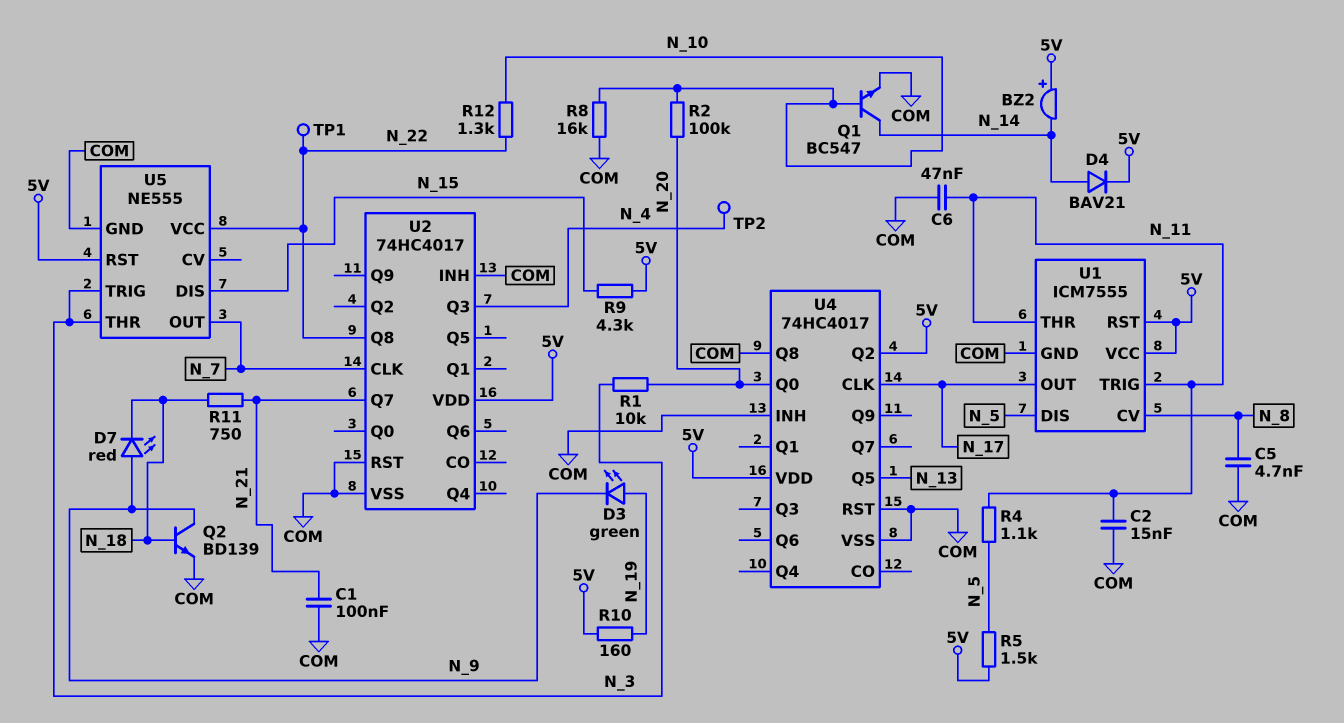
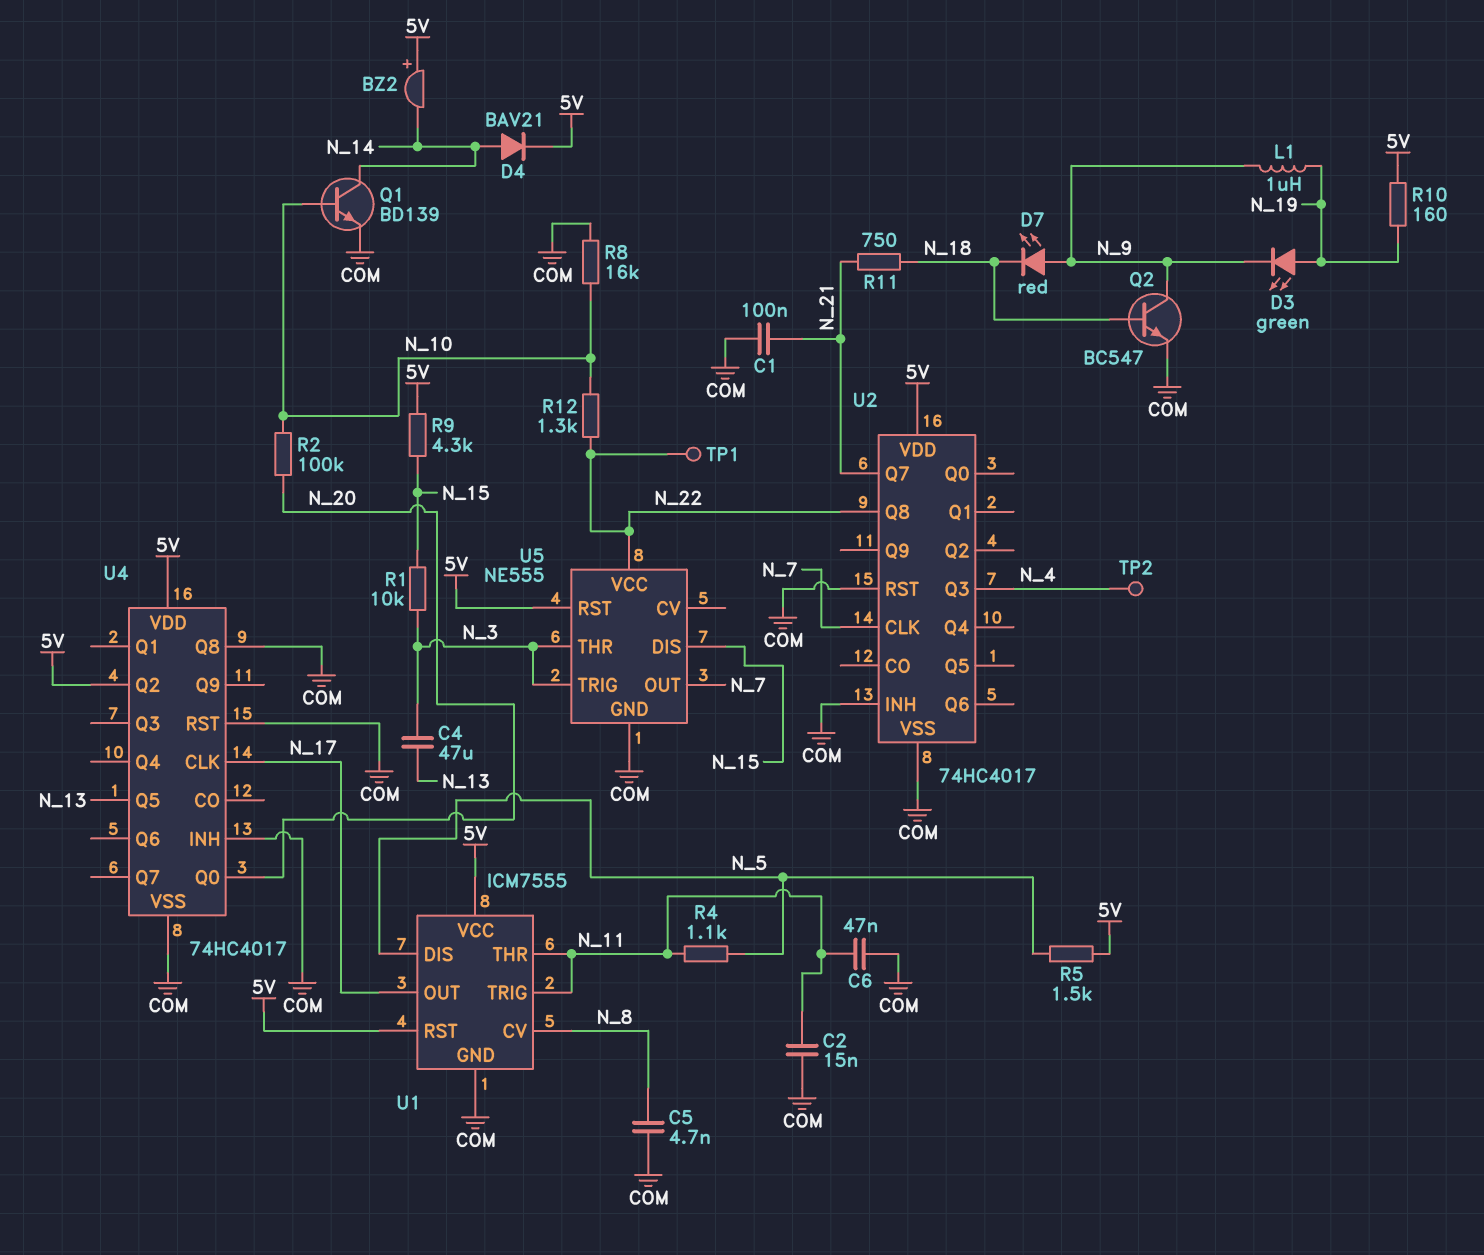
C4: none -> 47uF (N_3, N_13)
L1: none -> 1uH (N_9, N_19)
Q1: NPN BC547 (B N_10, C N_14, E COM) -> NPN BD139 (B N_10, C N_14, E COM)
Q2: NPN BD139 (B N_18, C N_9, E COM) -> NPN BC547 (B N_18, C N_9, E COM)
R1: 10k (N_3, N_20) -> 10k (N_3, N_15)

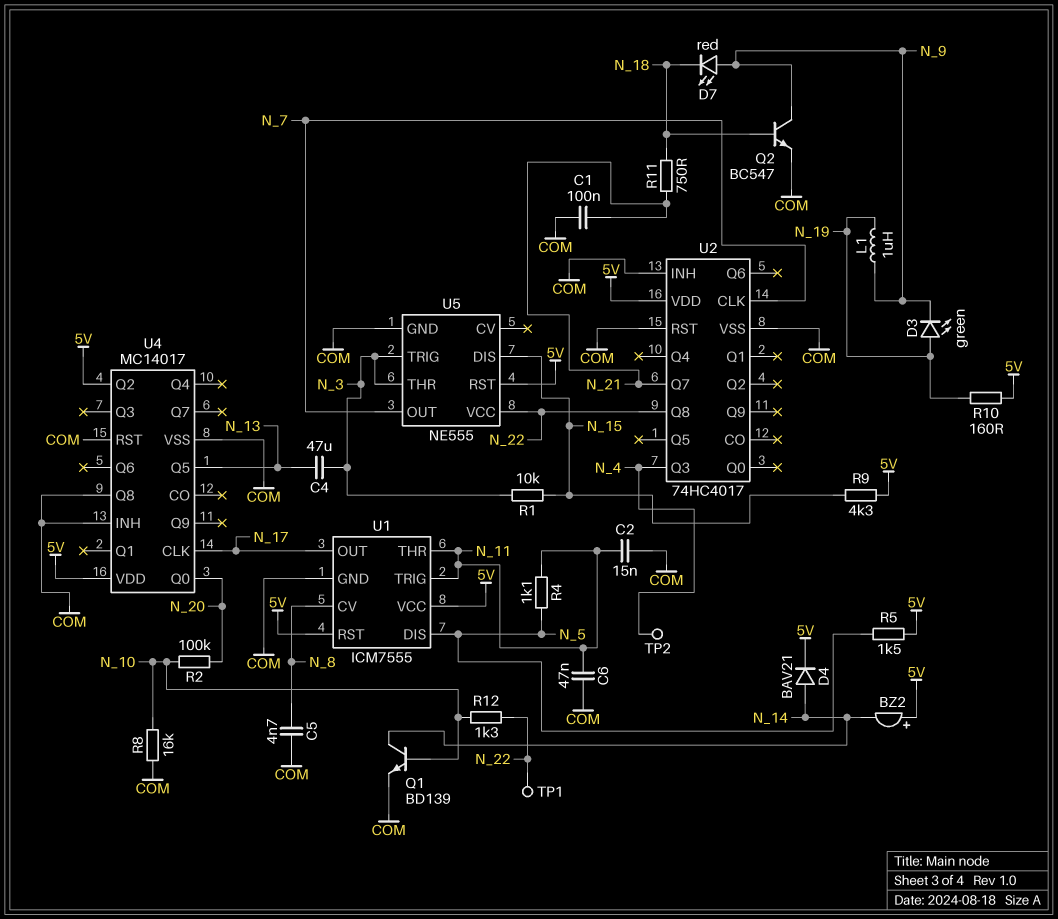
U4: 74HC4017 -> MC14017

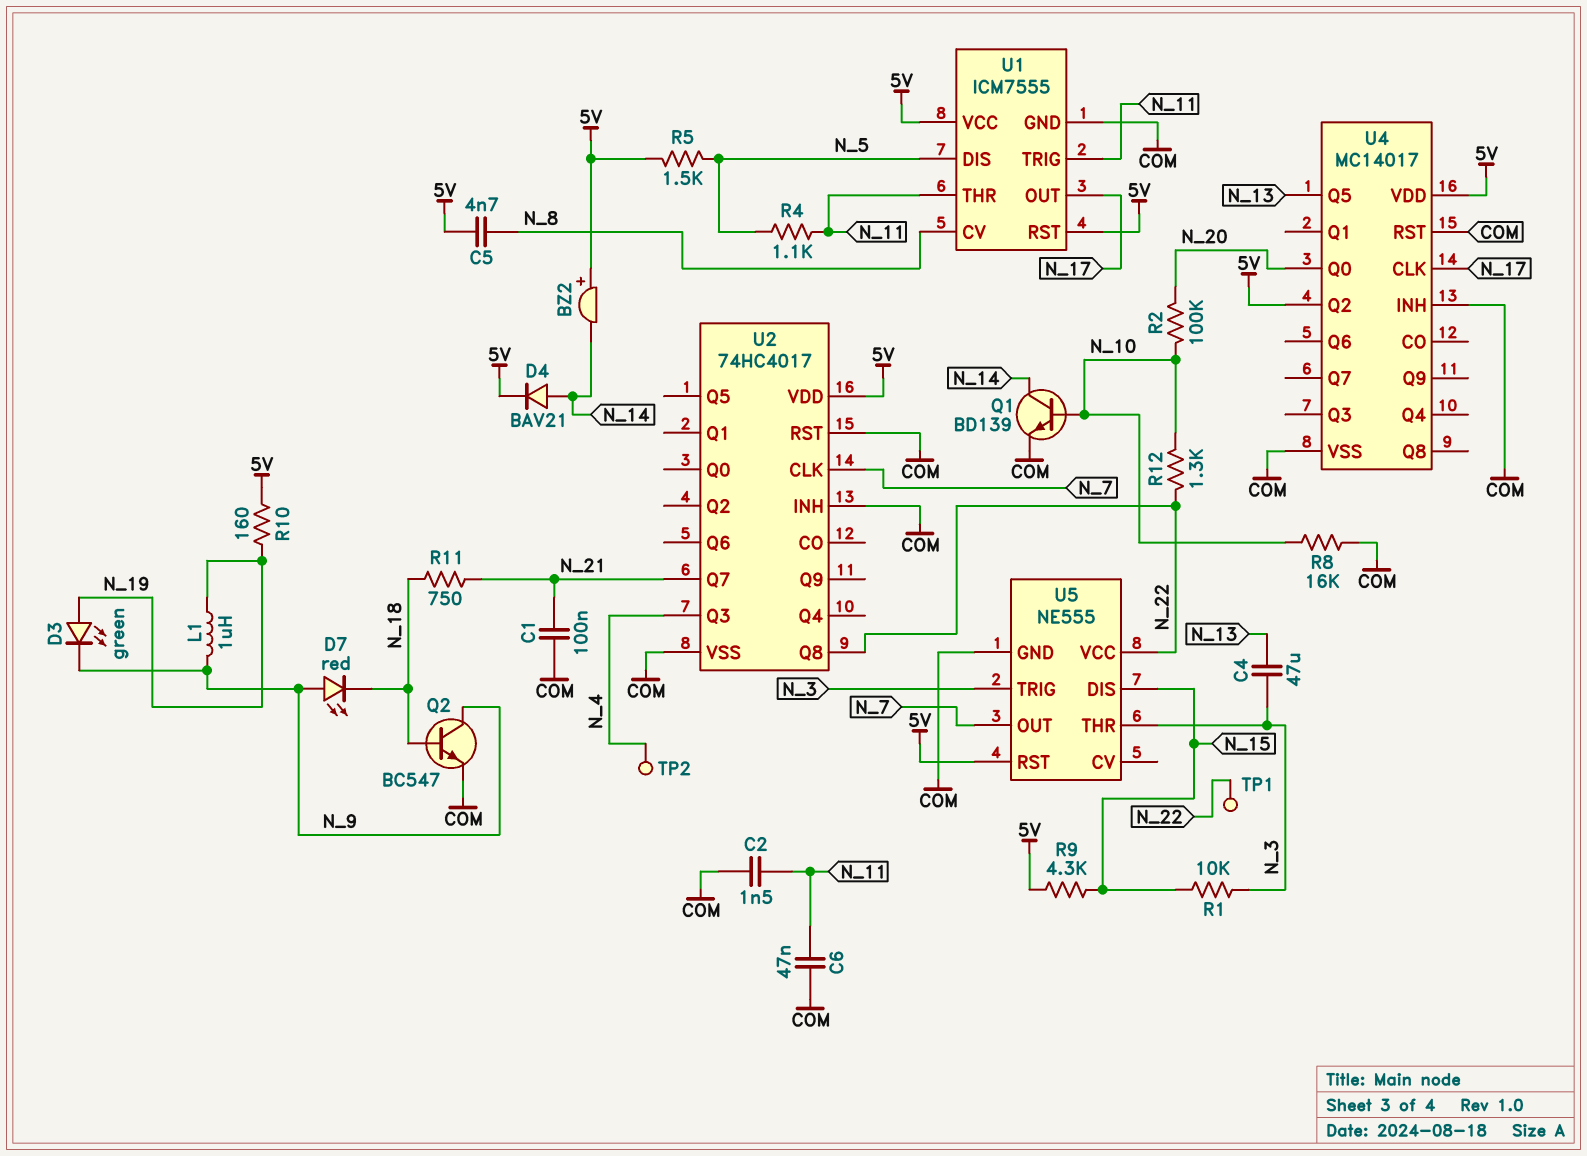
C2: 15nF (COM, N_11) -> 1.5nF (COM, N_11)
C5: 4.7nF (COM, N_8) -> 4.7nF (5V, N_8)
U4 pin Q8: COM -> none

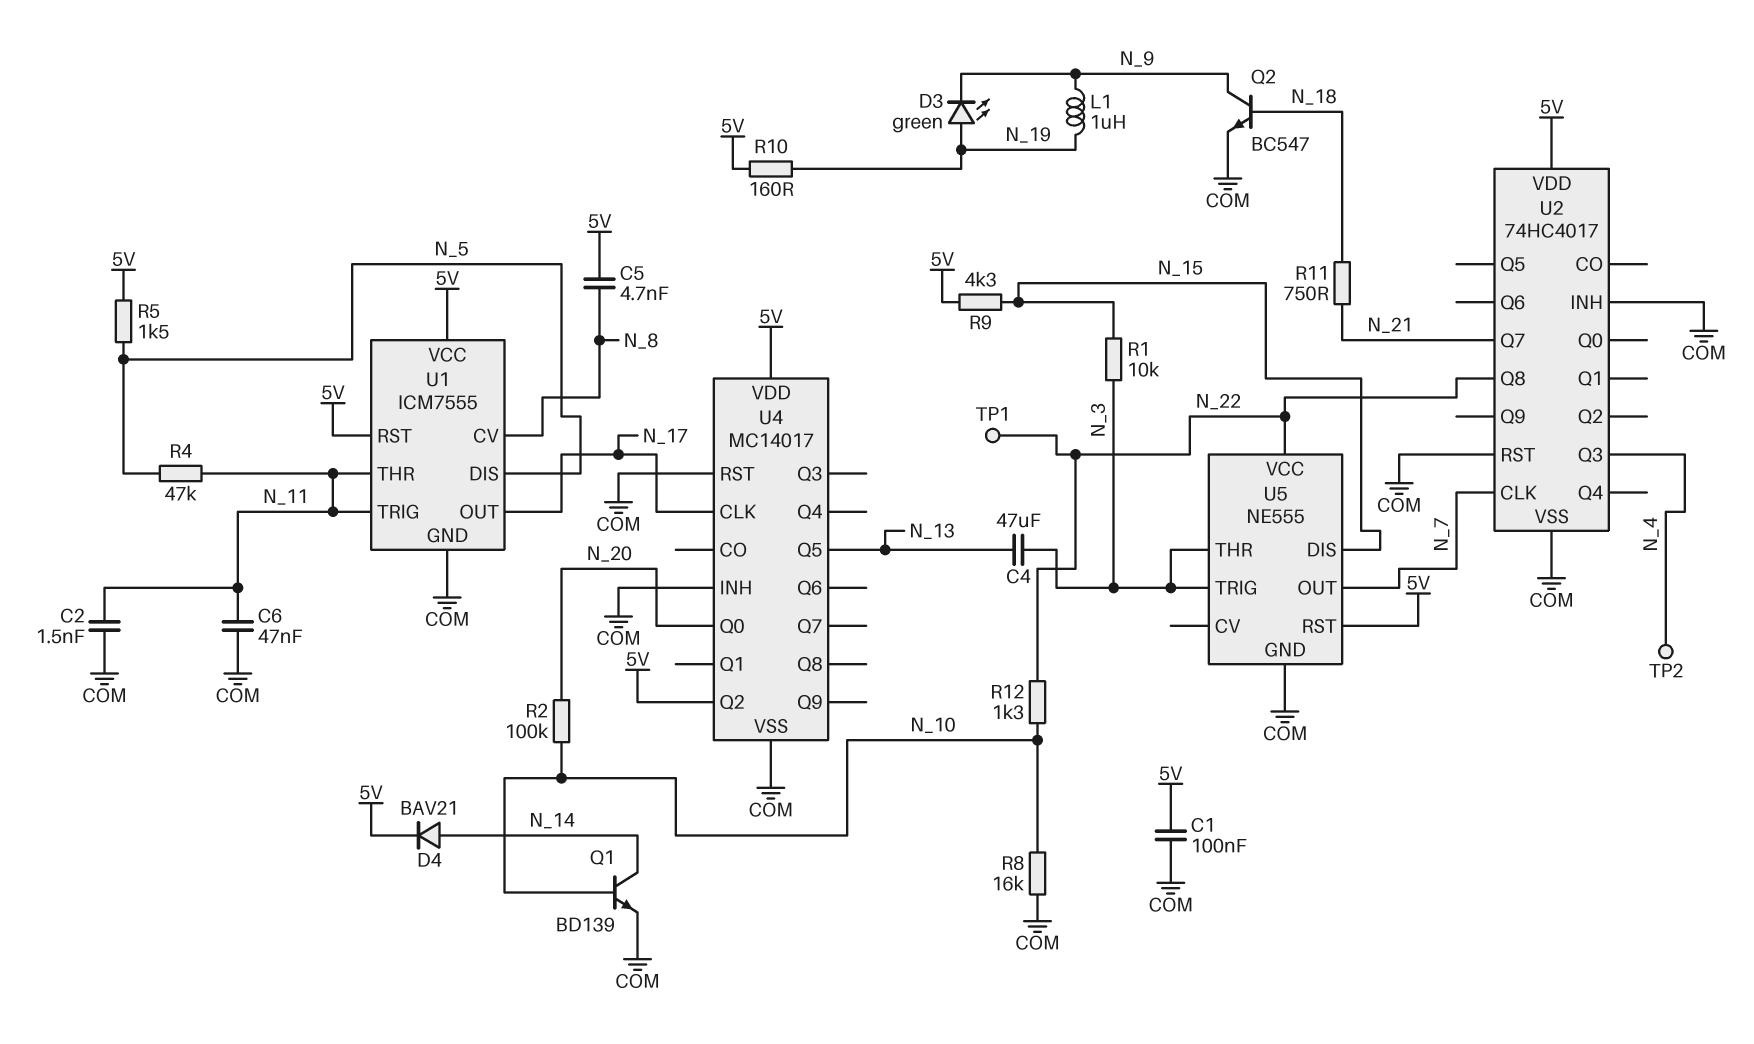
BZ2: buzzer (plus 5V, minus N_14) -> none
C1: 100nF (COM, N_21) -> 100nF (5V, COM)
D7: LED red (A N_9, K N_18) -> none
R4: 1.1k (N_5, N_11) -> 47k (N_5, N_11)

